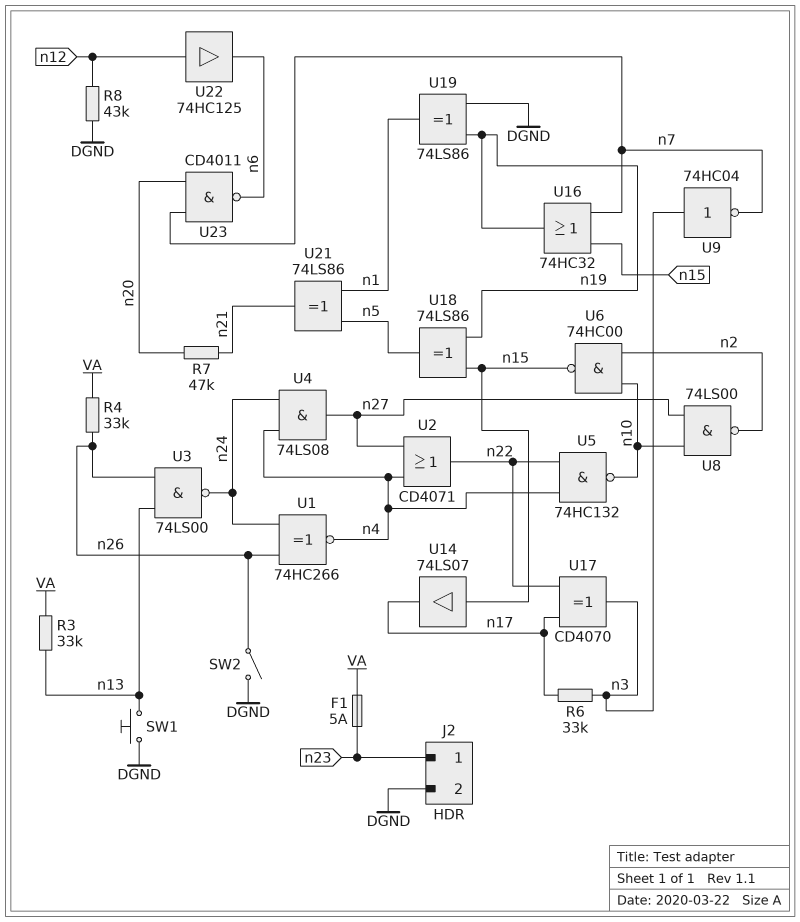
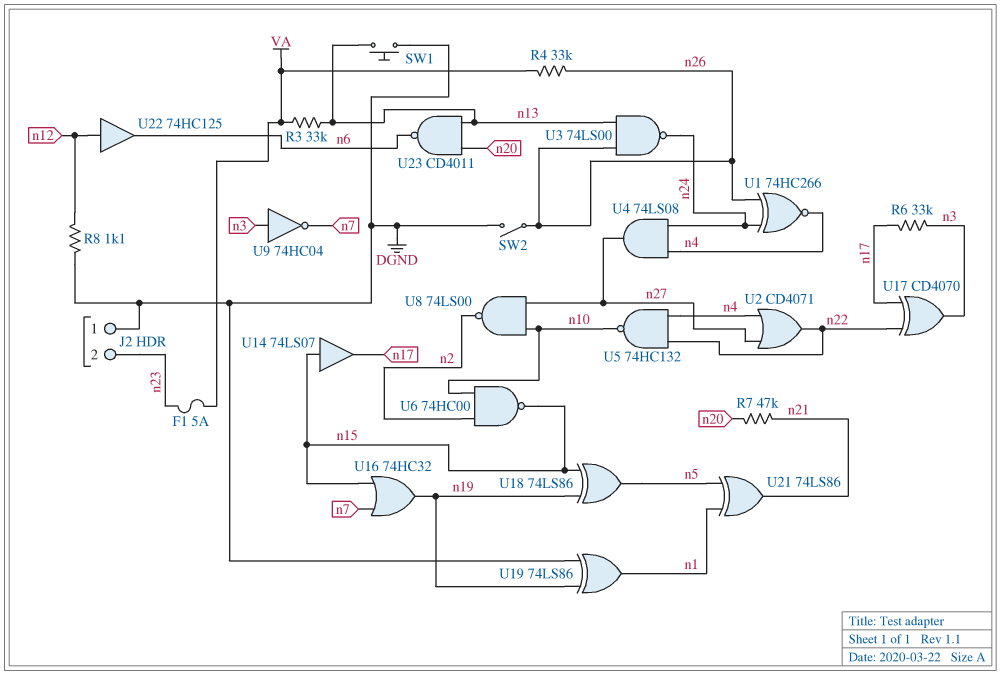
J2 pin 1: n23 -> DGND
J2 pin 2: DGND -> n23
R8: 43k (DGND, n12) -> 1.1k (DGND, n12)
U23: NAND CD4011 (in n7, in n20, out n6) -> NAND CD4011 (in n13, in n20, out n6)

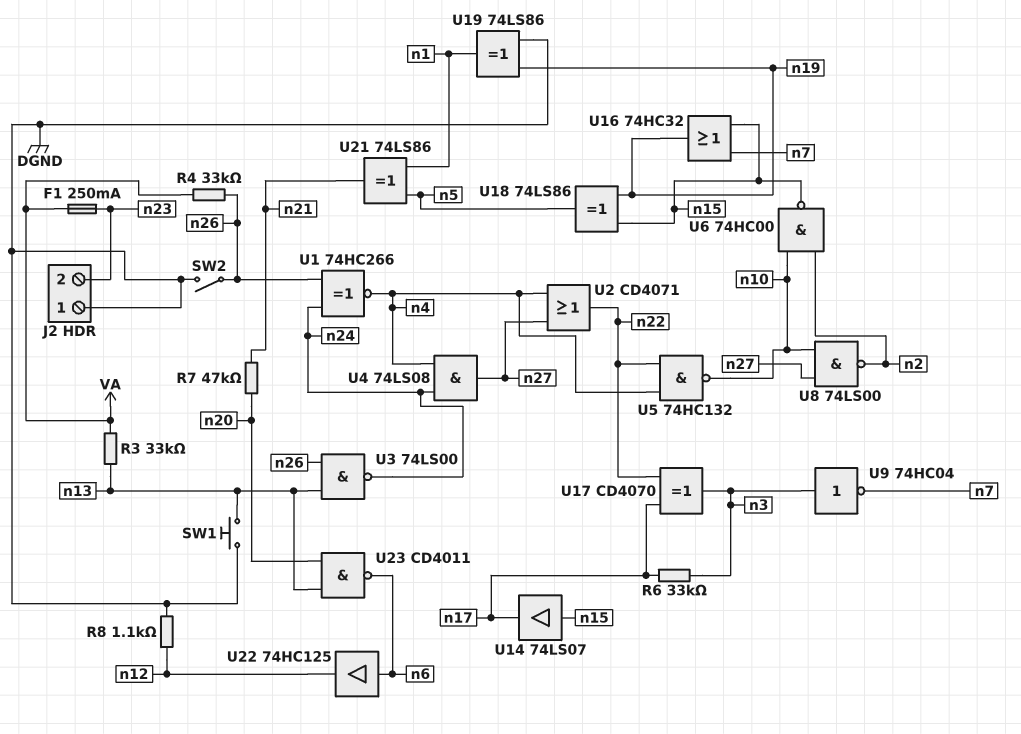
F1: 5A (VA, n23) -> 250mA (VA, n23)
U22: buffer 74HC125 (in n12, out n6) -> buffer 74HC125 (in n6, out n12)

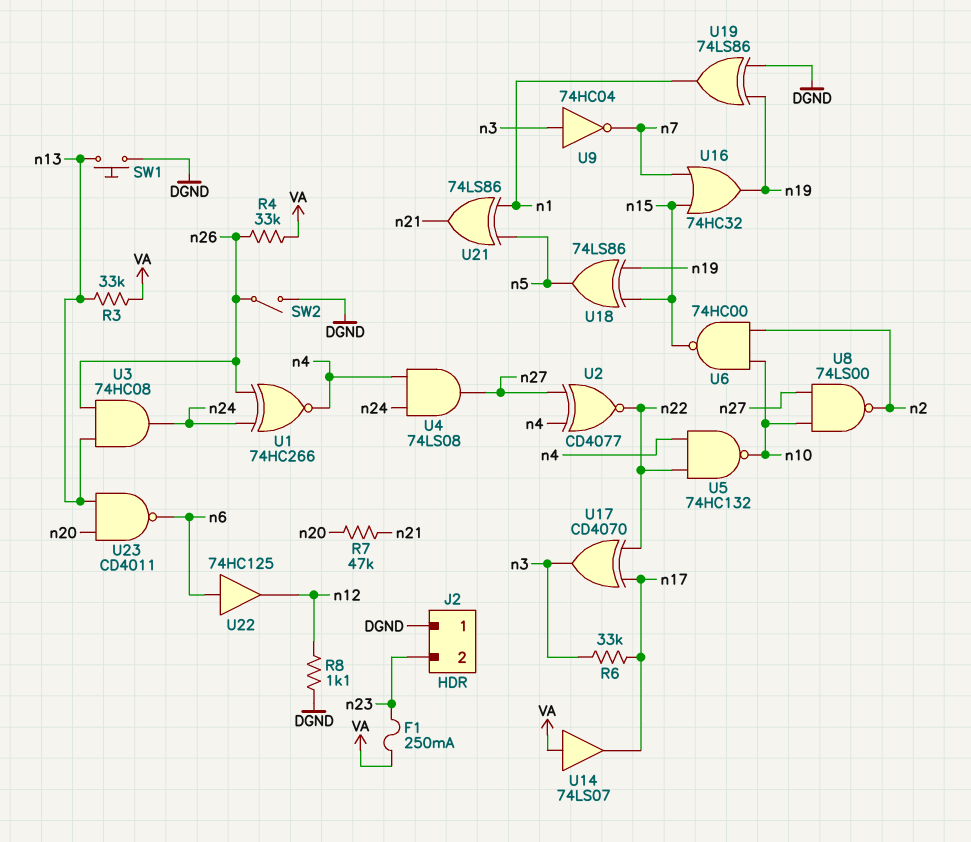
U2: OR CD4071 (in n4, in n27, out n22) -> XNOR CD4077 (in n4, in n27, out n22)
U3: NAND 74LS00 (in n13, in n26, out n24) -> AND 74HC08 (in n13, in n26, out n24)
U14: buffer 74LS07 (in n15, out n17) -> buffer 74LS07 (in VA, out n17)

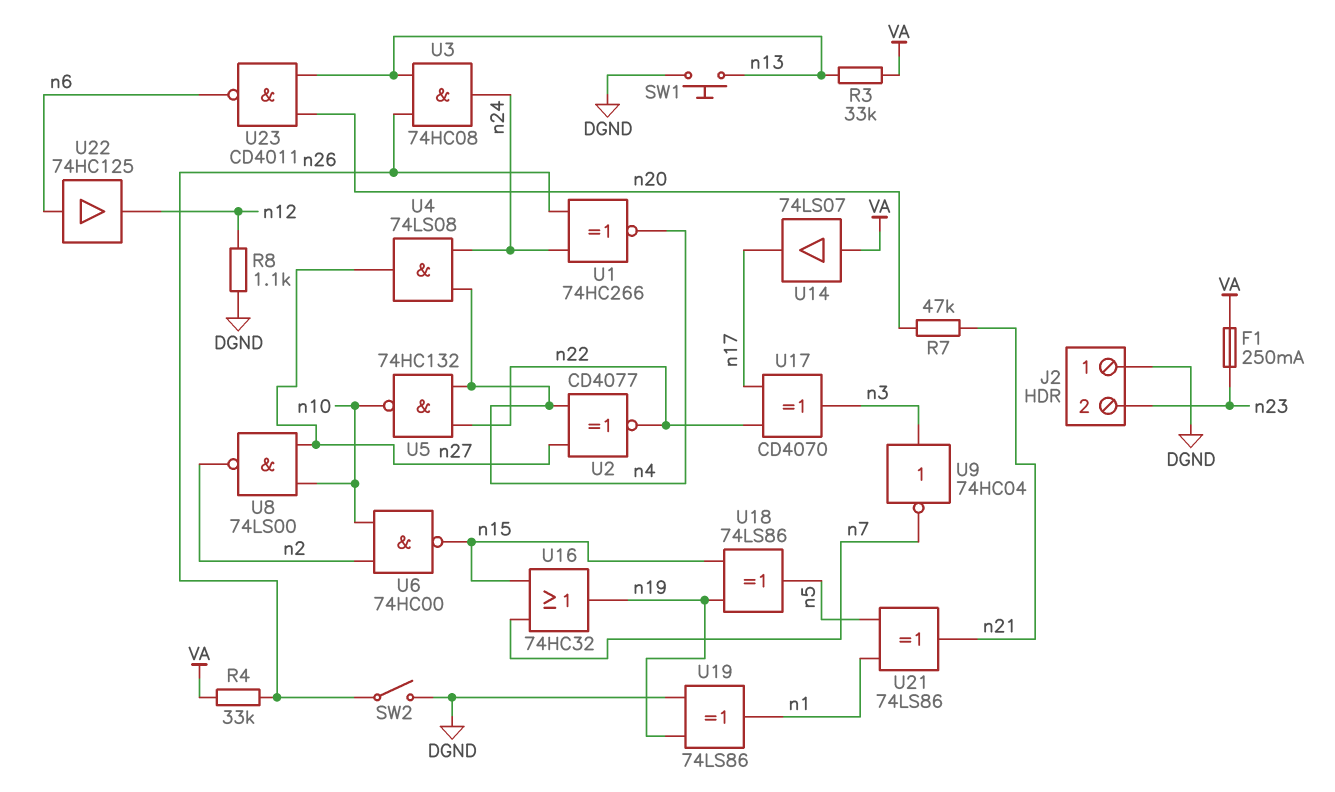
R6: 33k (n3, n17) -> none

